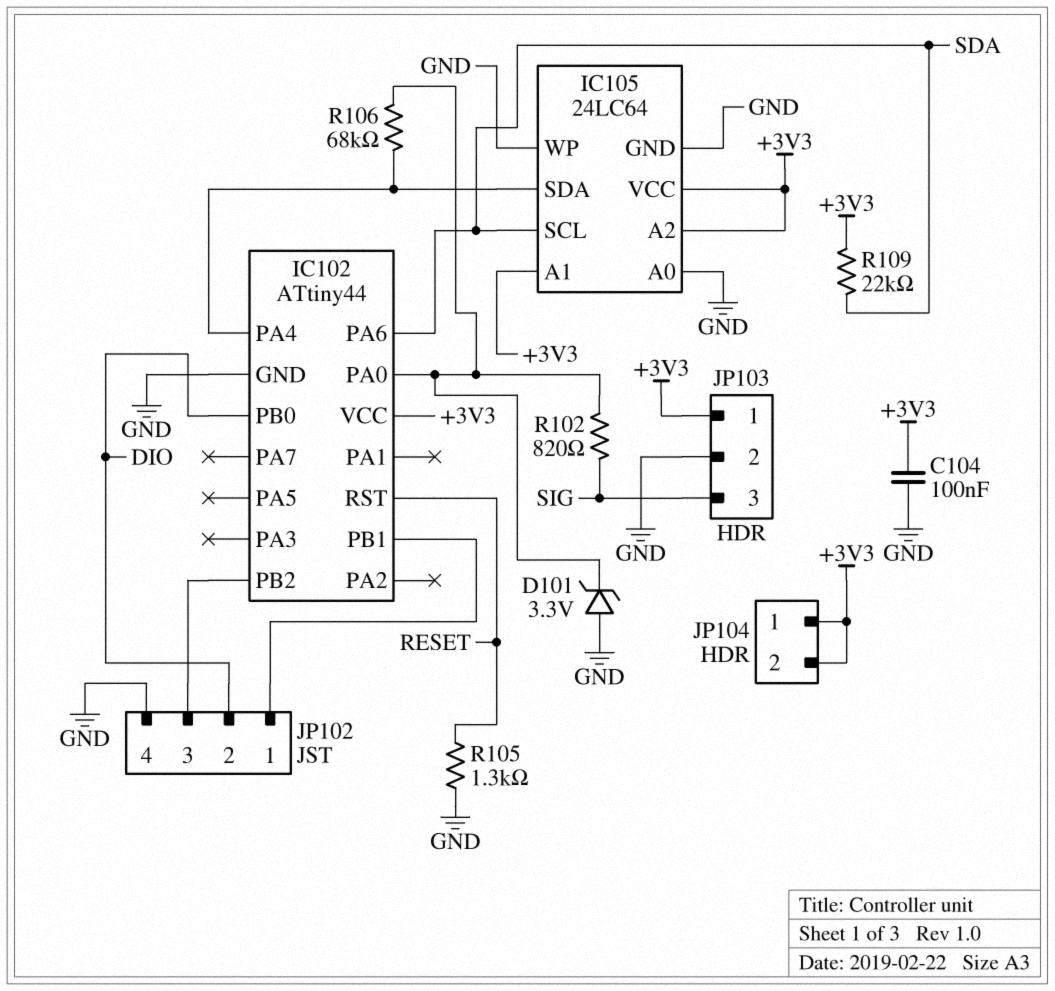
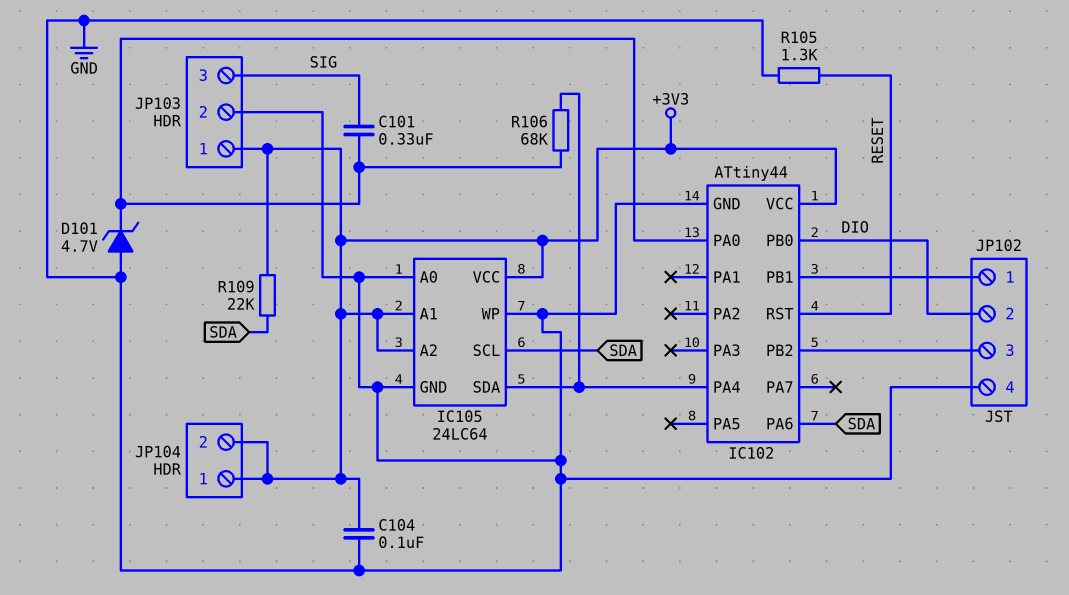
C101: none -> 330nF (IC102/PA0, SIG)
D101: zener 3.3V (A GND, K IC102/PA0) -> zener 4.7V (A GND, K IC102/PA0)
R102: 820 (IC102/PA0, SIG) -> none

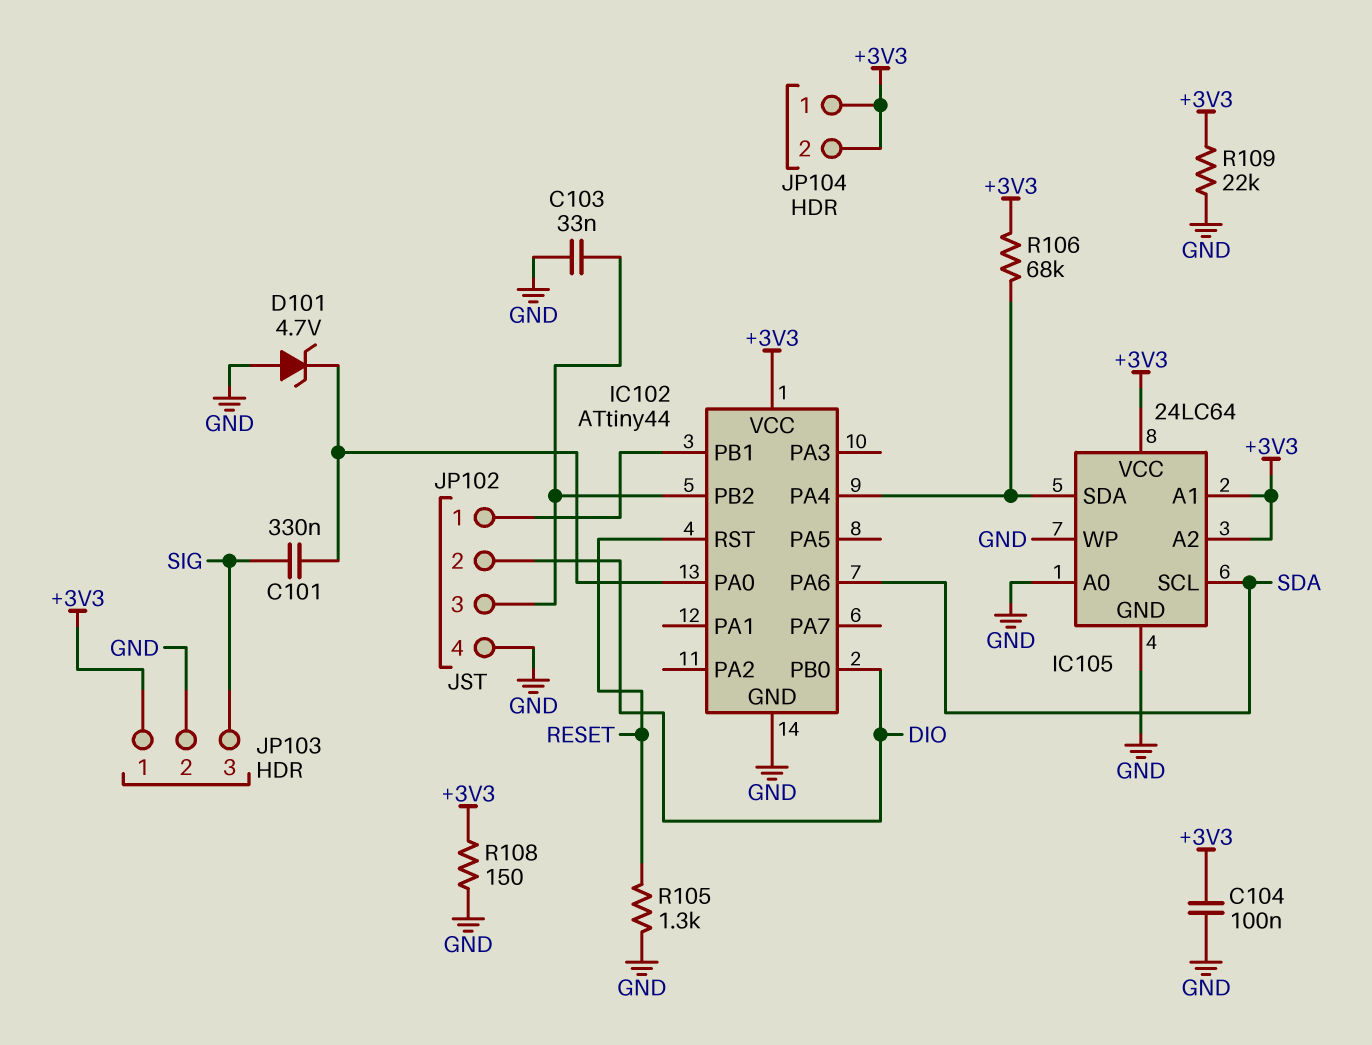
C103: none -> 33nF (GND, IC102/PB2)
R106: 68k (IC102/PA0, IC102/PA4) -> 68k (+3V3, IC102/PA4)
R108: none -> 150 (+3V3, GND)
R109: 22k (+3V3, SDA) -> 22k (+3V3, GND)

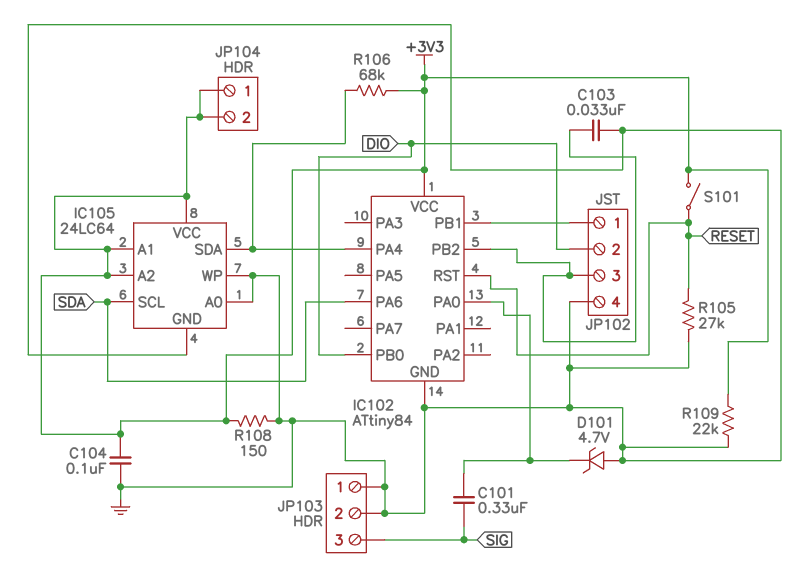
IC102: ATtiny44 -> ATtiny84
JP103 pin 1: +3V3 -> GND
R105: 1.3k (GND, RESET) -> 27k (GND, RESET)
S101: none -> switch (+3V3, RESET)

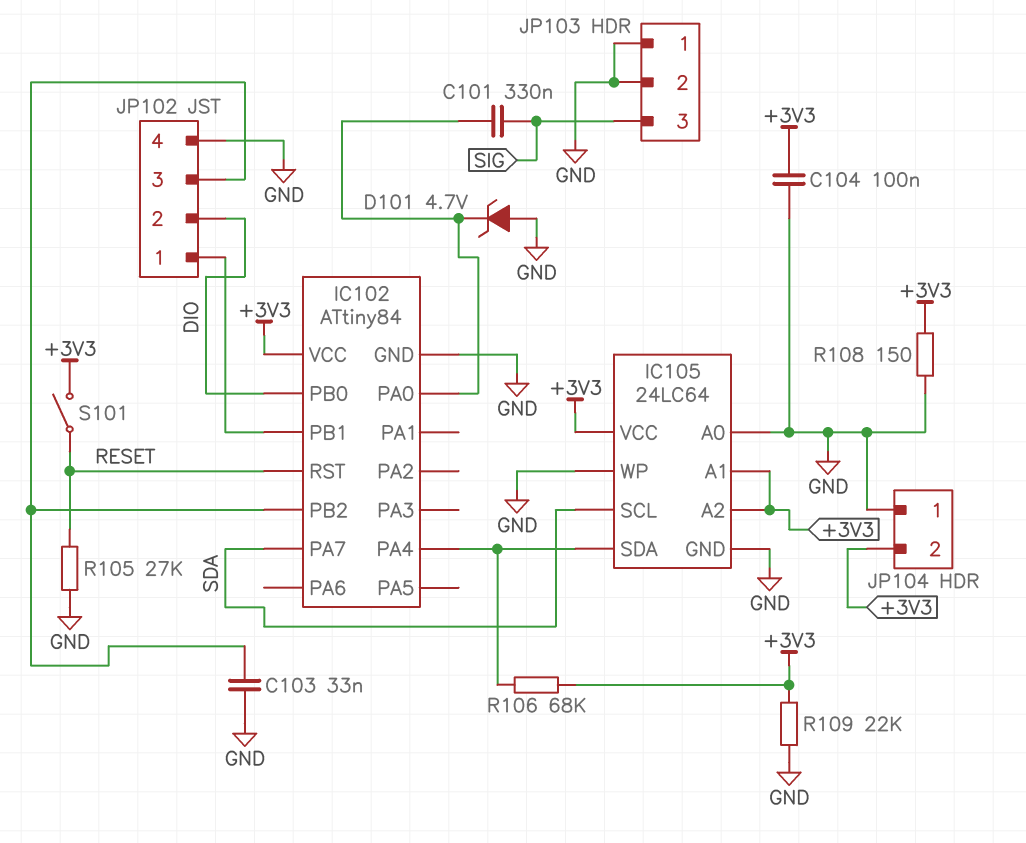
IC102 pin PA6: SDA -> none
IC102 pin PA7: none -> SDA
JP104 pin 1: +3V3 -> GND

